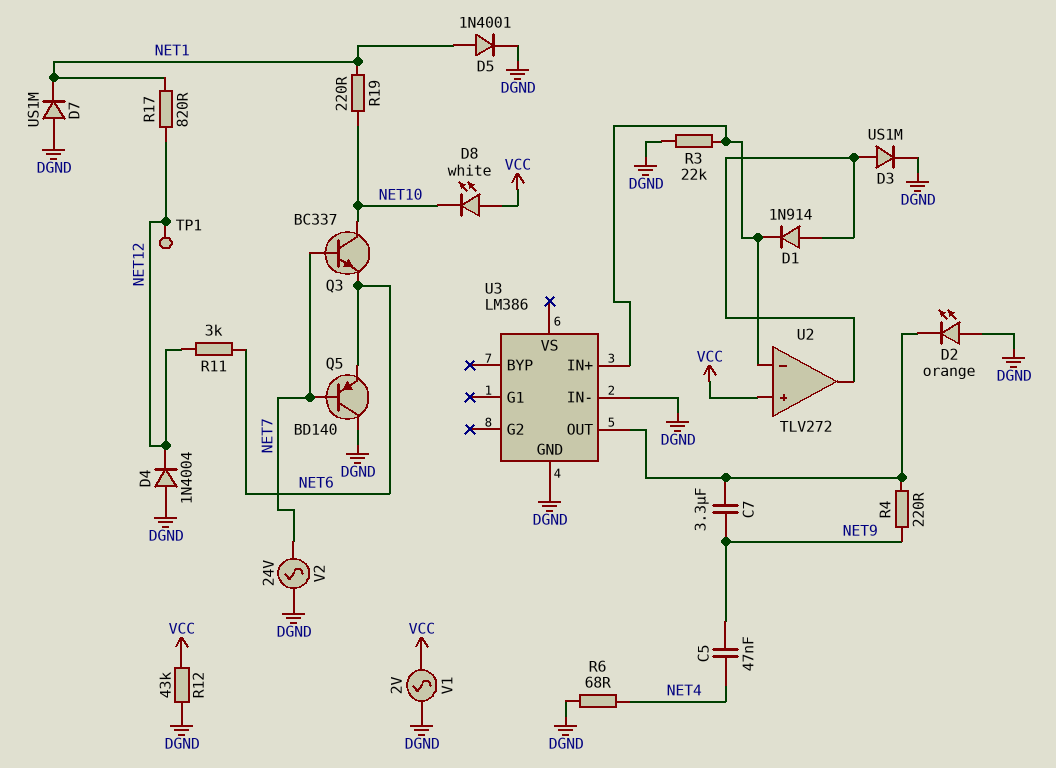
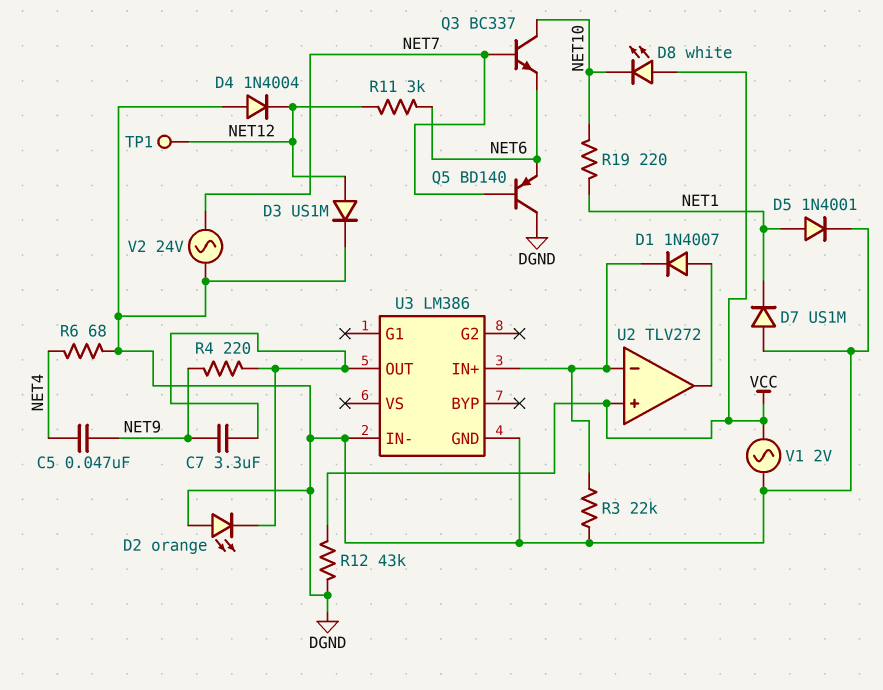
D1: diode 1N914 (A U2/out, K U2/in-) -> diode 1N4007 (A U2/out, K U2/in-)
D3: diode US1M (A U2/out, K DGND) -> diode US1M (A NET12, K DGND)
R17: 820 (NET1, NET12) -> none

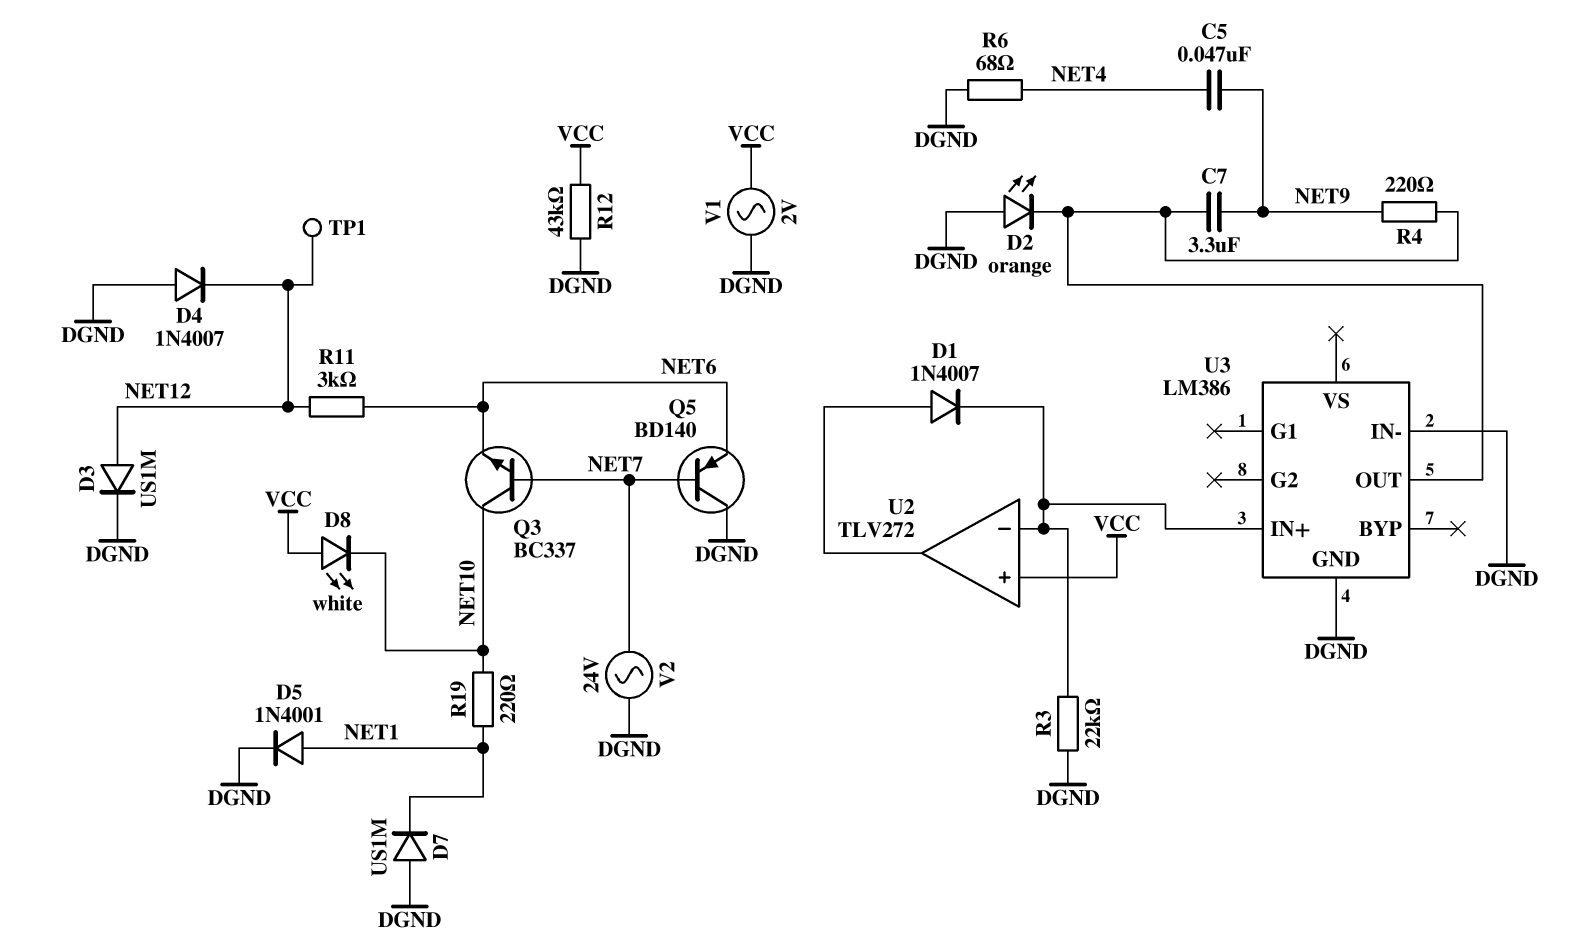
D4: diode 1N4004 (A DGND, K NET12) -> diode 1N4007 (A DGND, K NET12)

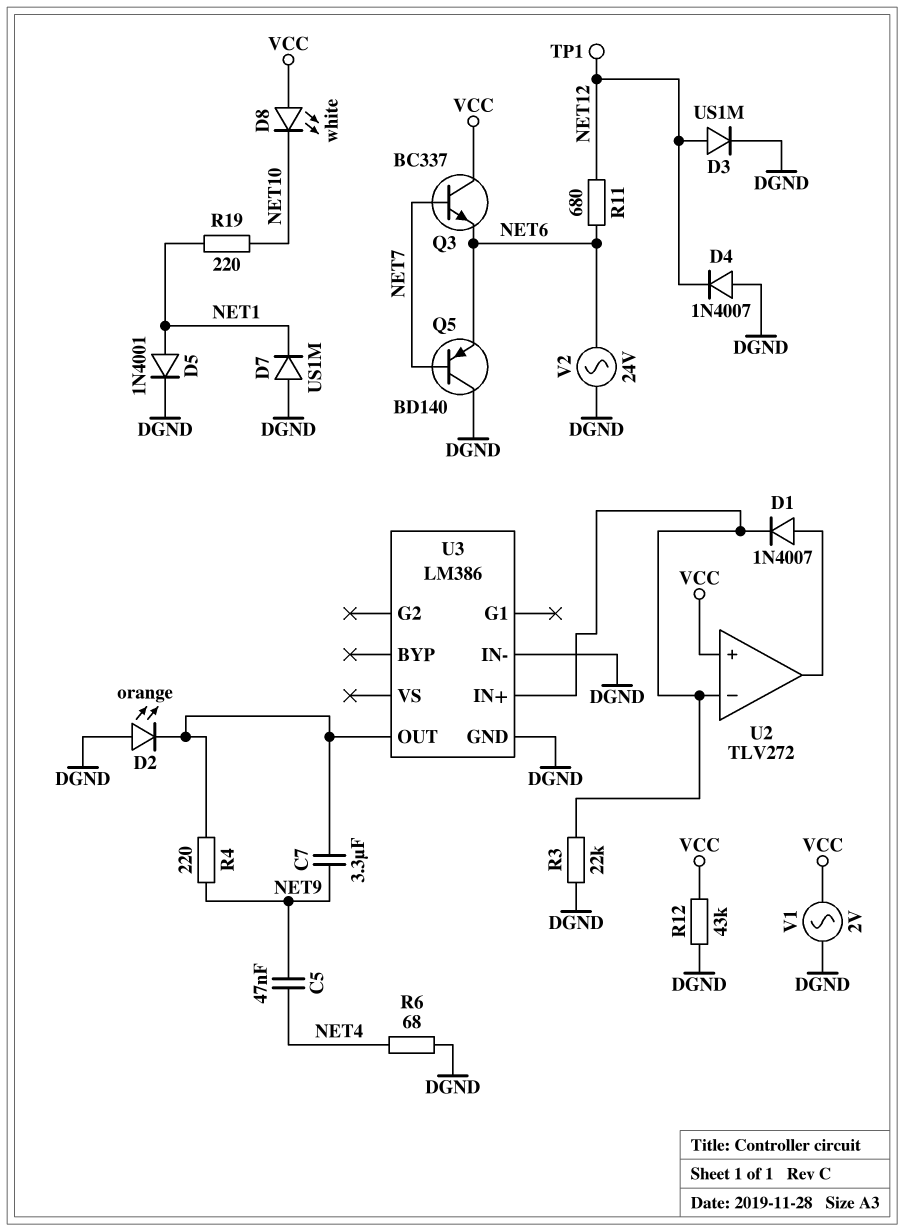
Q3: NPN BC337 (B NET7, C NET10, E NET6) -> NPN BC337 (B NET7, C VCC, E NET6)
R11: 3k (NET6, NET12) -> 680 (NET6, NET12)
V2: AC 24V (DGND, NET7) -> AC 24V (DGND, NET6)

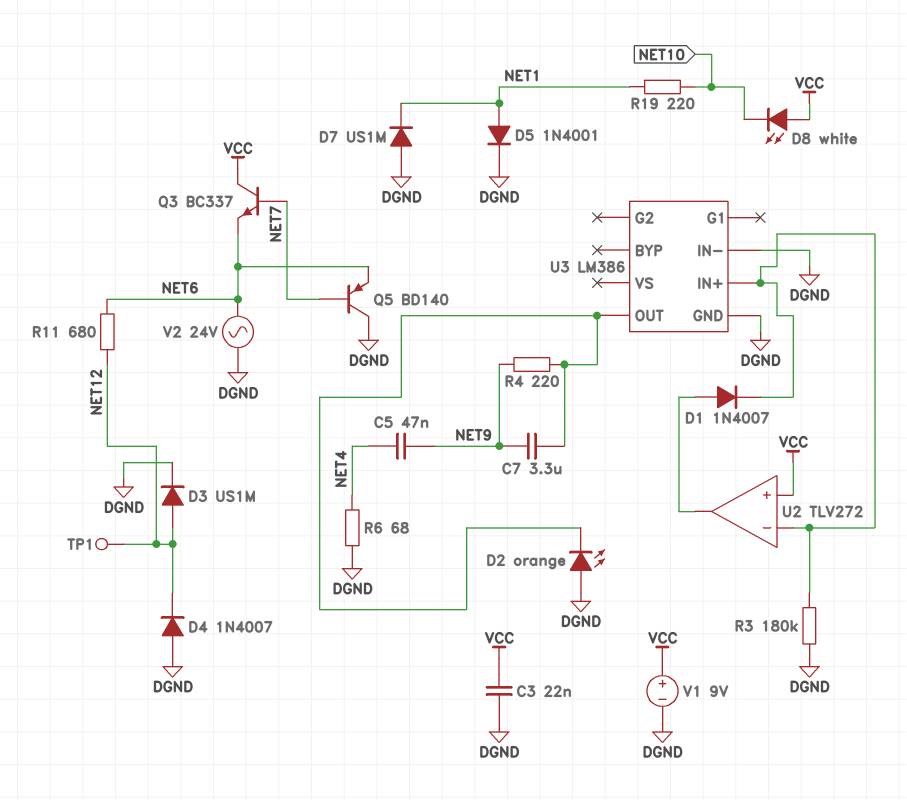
C3: none -> 22nF (DGND, VCC)
R3: 22k (DGND, U2/in-) -> 180k (DGND, U2/in-)
R12: 43k (DGND, VCC) -> none
V1: AC 2V (DGND, VCC) -> 9V (plus VCC, minus DGND)

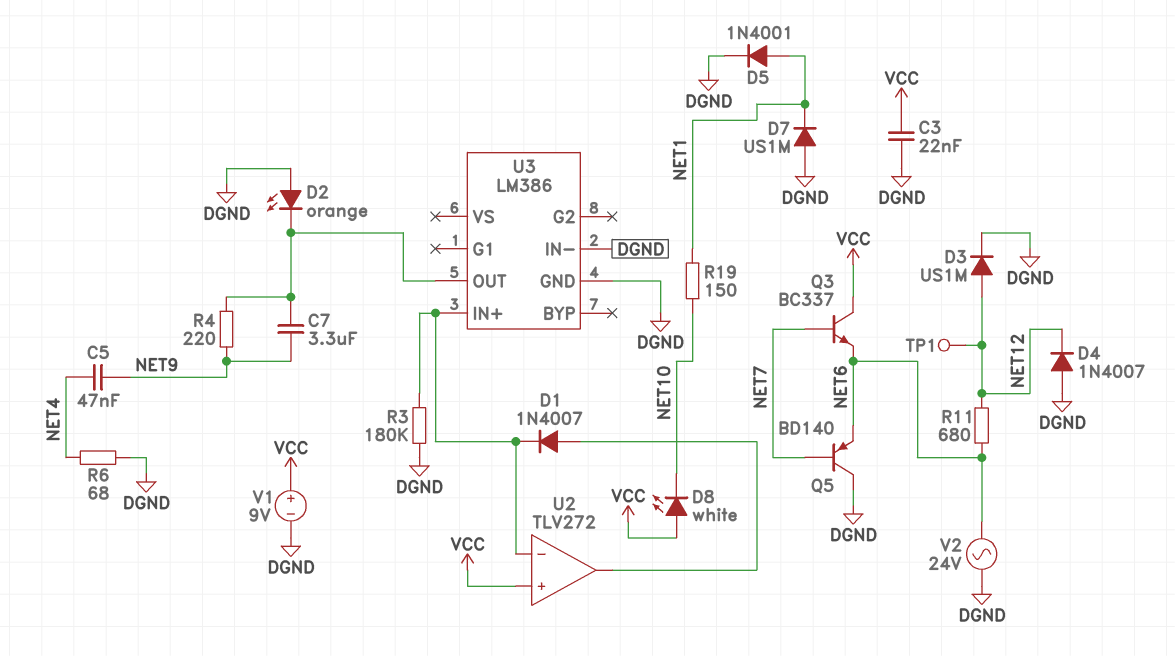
R19: 220 (NET1, NET10) -> 150 (NET1, NET10)

